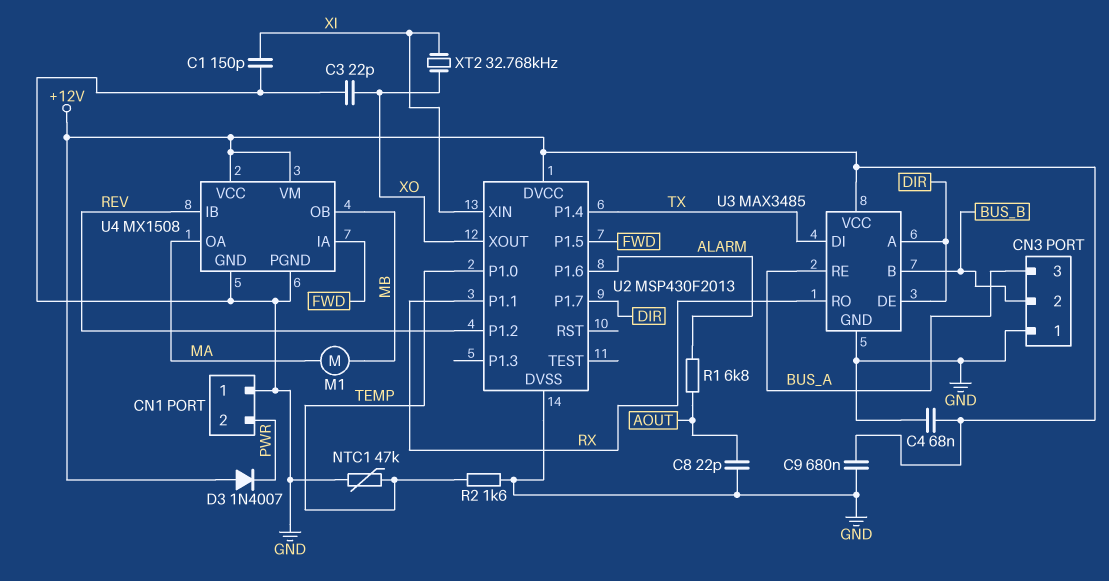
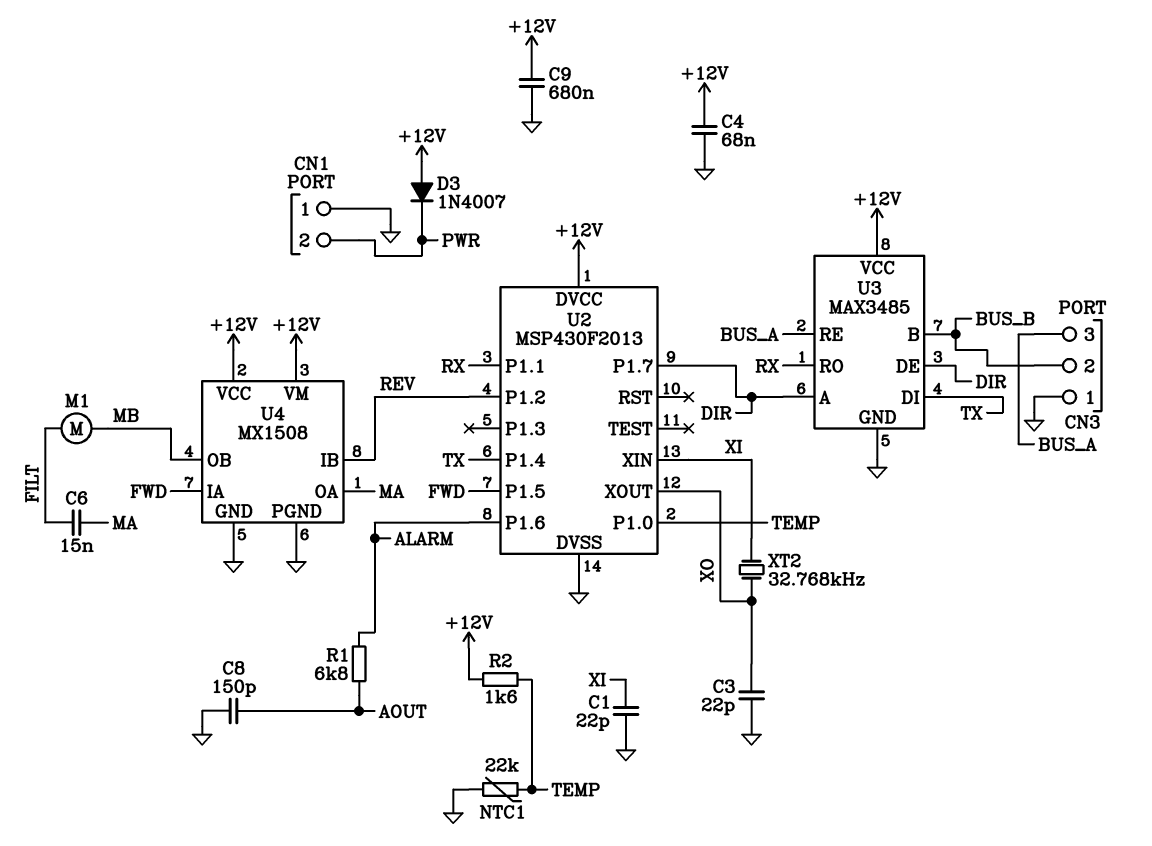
C1: 150pF (GND, XI) -> 22pF (GND, XI)
C6: none -> 15nF (FILT, MA)
C8: 22pF (AOUT, GND) -> 150pF (AOUT, GND)
M1: motor (MA, MB) -> motor (FILT, MB)
NTC1: 47k (GND, TEMP) -> 22k (GND, TEMP)
R2: 1.6k (GND, TEMP) -> 1.6k (+12V, TEMP)

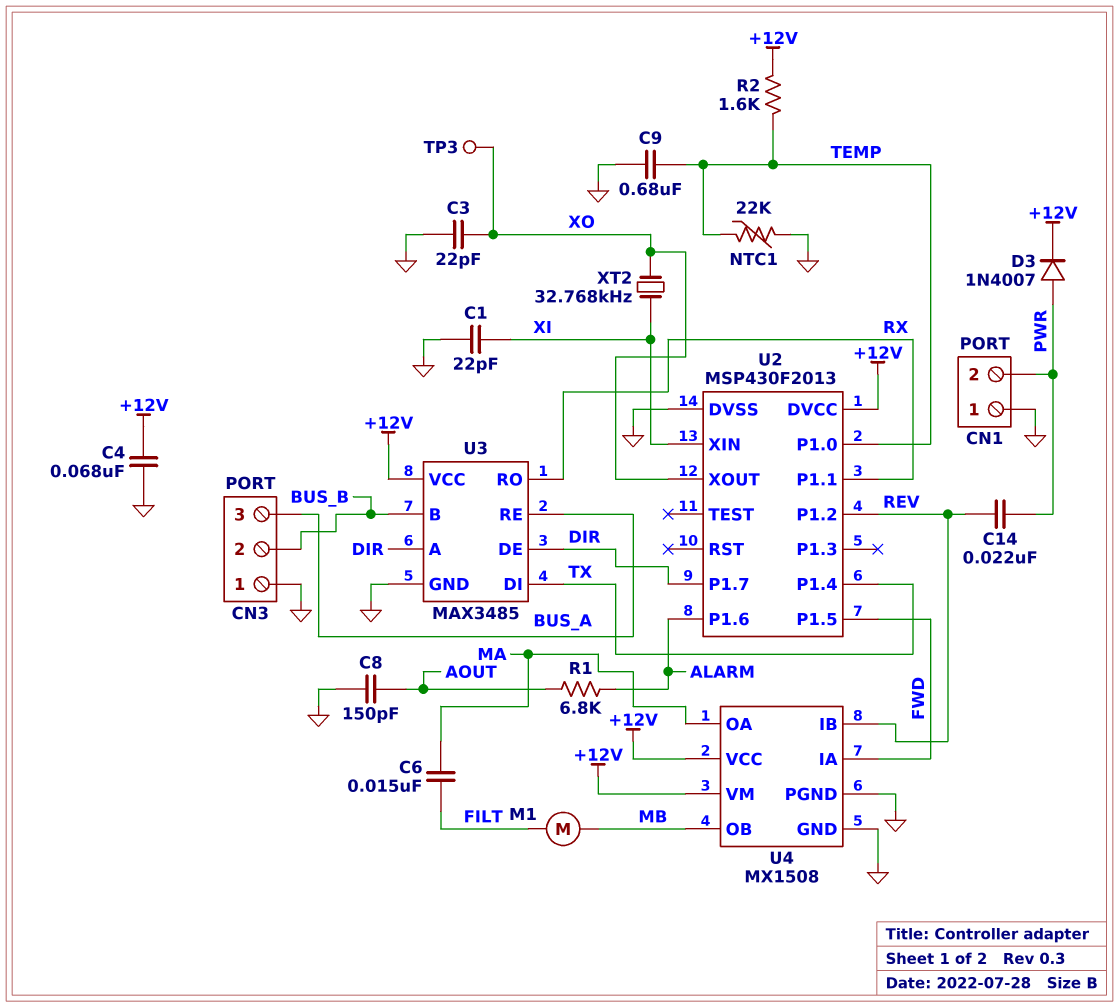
C9: 680nF (+12V, GND) -> 680nF (GND, TEMP)
C14: none -> 22nF (PWR, REV)
D3: diode 1N4007 (A +12V, K PWR) -> diode 1N4007 (A PWR, K +12V)
TP3: none -> test point (XO)

